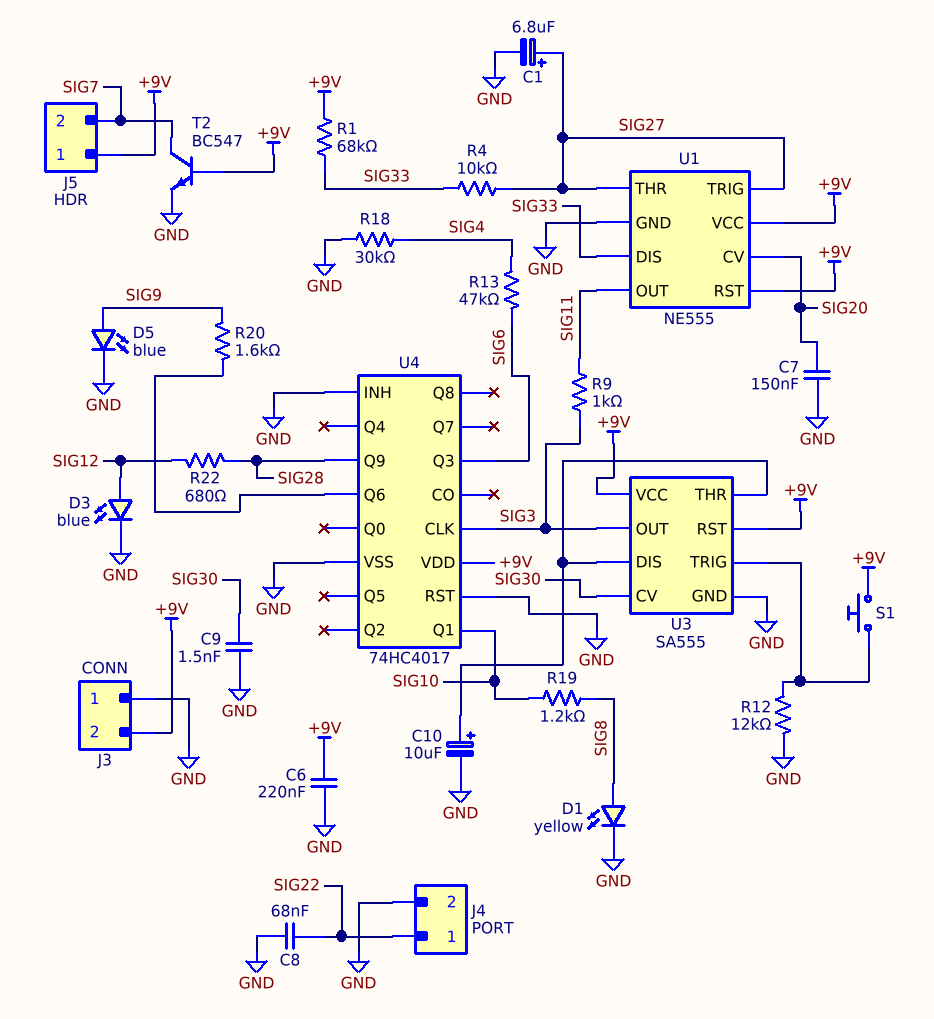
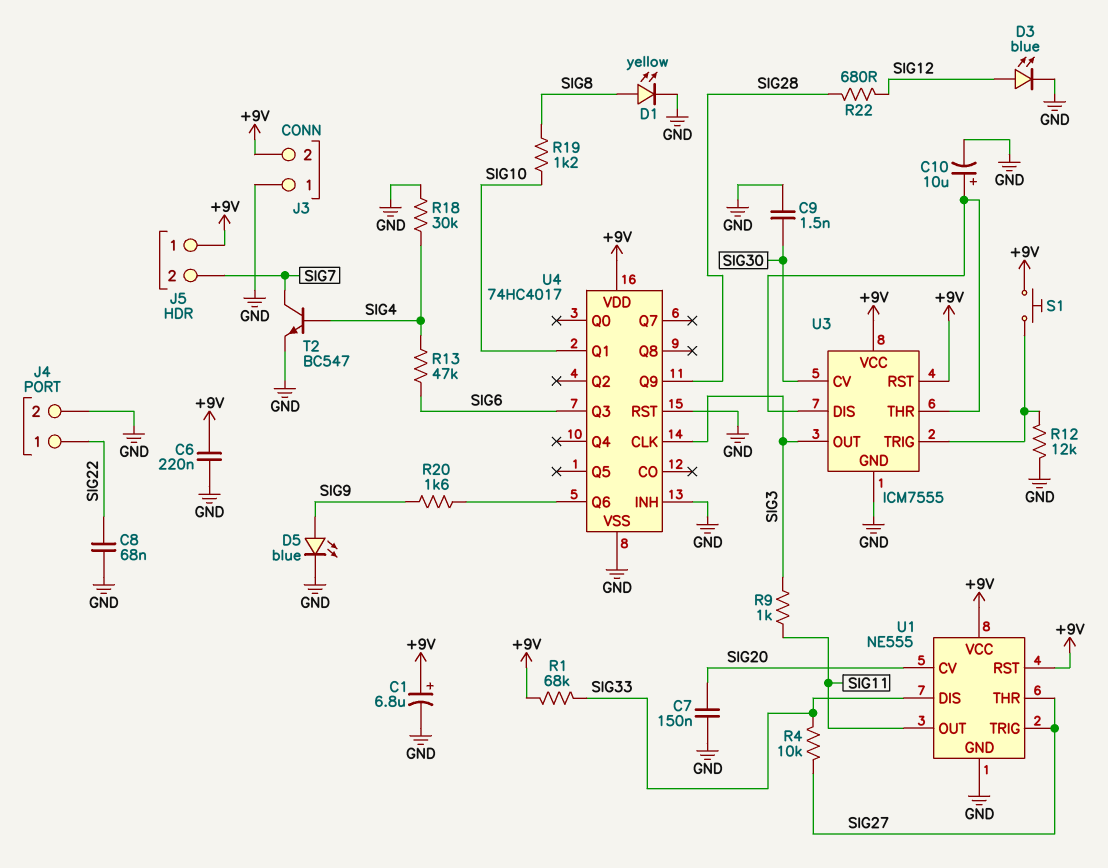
C1: 6.8uF (plus SIG27, minus GND) -> 6.8uF (plus +9V, minus GND)
T2: NPN BC547 (B +9V, C SIG7, E GND) -> NPN BC547 (B SIG4, C SIG7, E GND)
U3: SA555 -> ICM7555

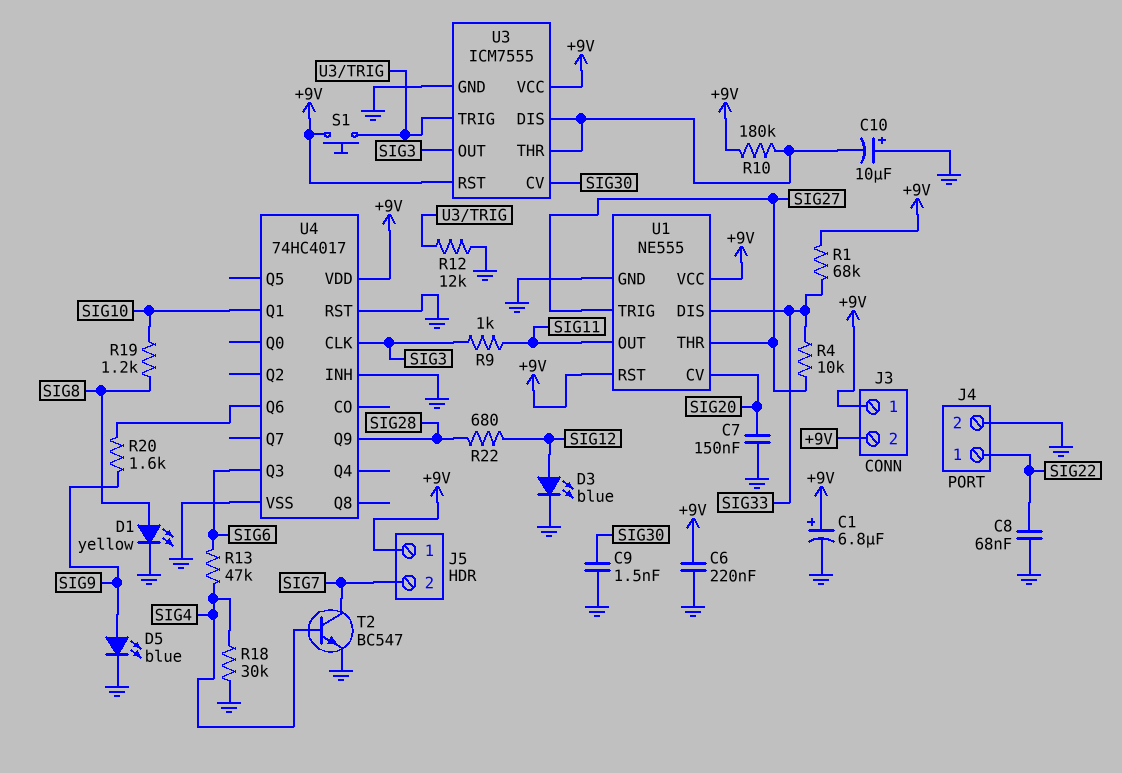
C10: 10uF (plus U3/DIS, minus GND) -> 10uF (plus GND, minus U3/DIS)
J3 pin 1: GND -> +9V
R10: none -> 180k (+9V, U3/DIS)

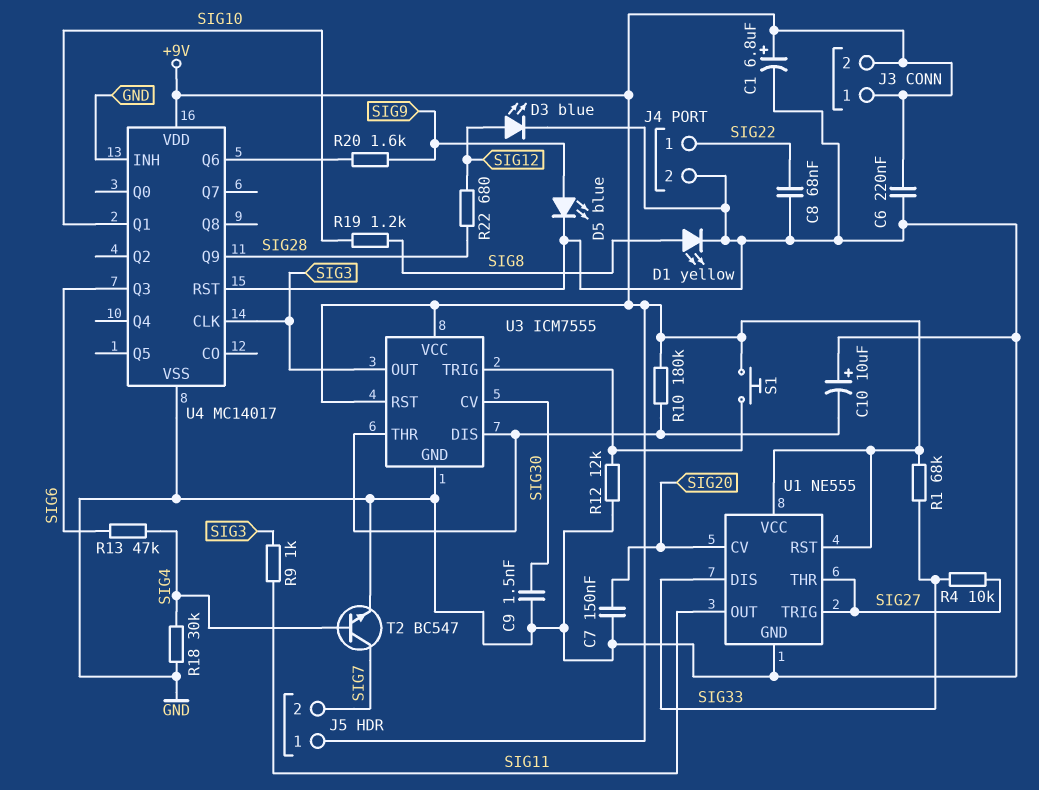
U4: 74HC4017 -> MC14017

